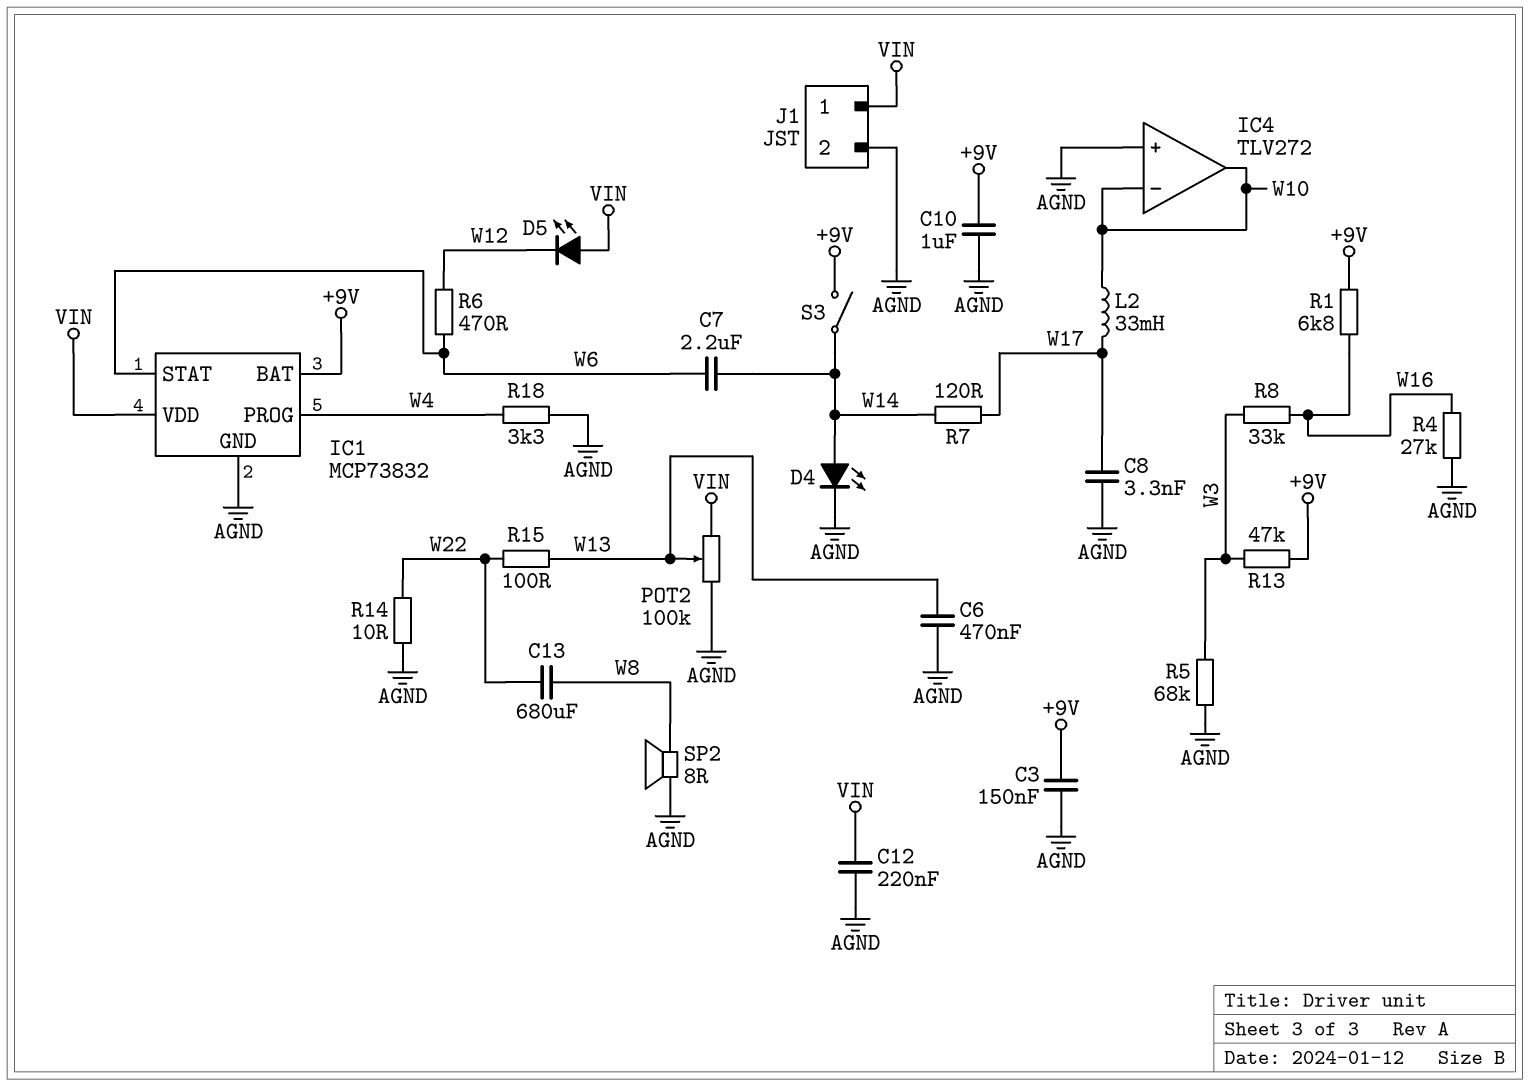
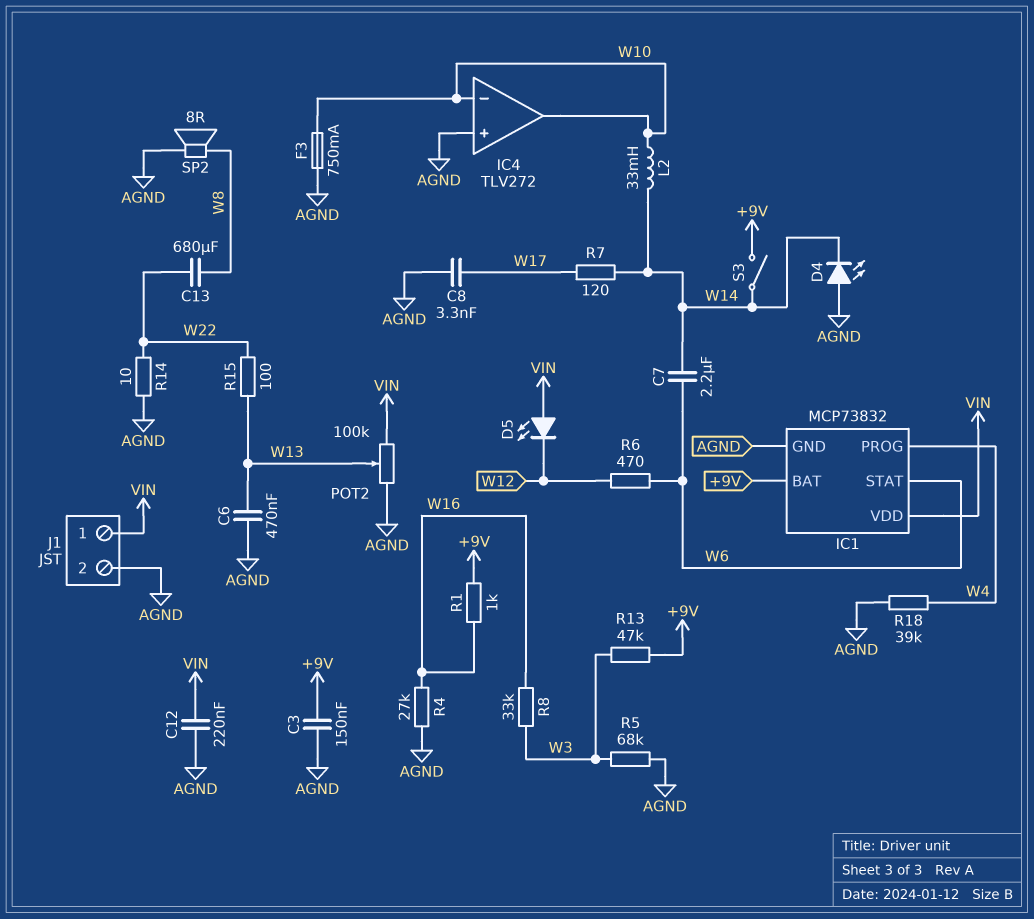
C10: 1uF (+9V, AGND) -> none
D4: LED (A W14, K AGND) -> LED (A AGND, K W14)
F3: none -> 750mA (AGND, W10)
L2: 33mH (W10, W17) -> 33mH (W10, W14)
R1: 6.8k (+9V, W16) -> 1k (+9V, W16)
R18: 3.3k (AGND, W4) -> 39k (AGND, W4)

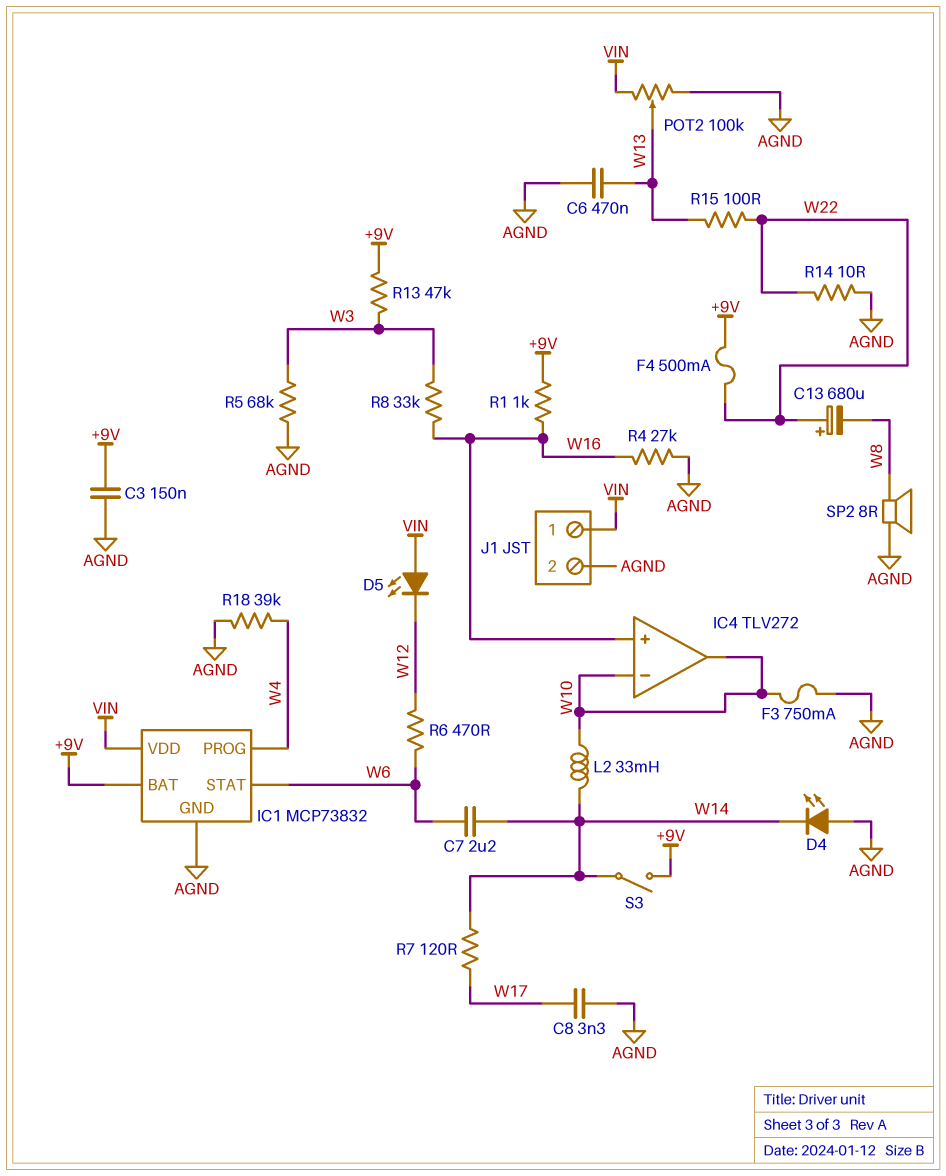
C12: 220nF (AGND, VIN) -> none
C13: 680uF (W8, W22) -> 680uF (plus W22, minus W8)
F4: none -> 500mA (+9V, W22)
IC4 pin in+: AGND -> W16

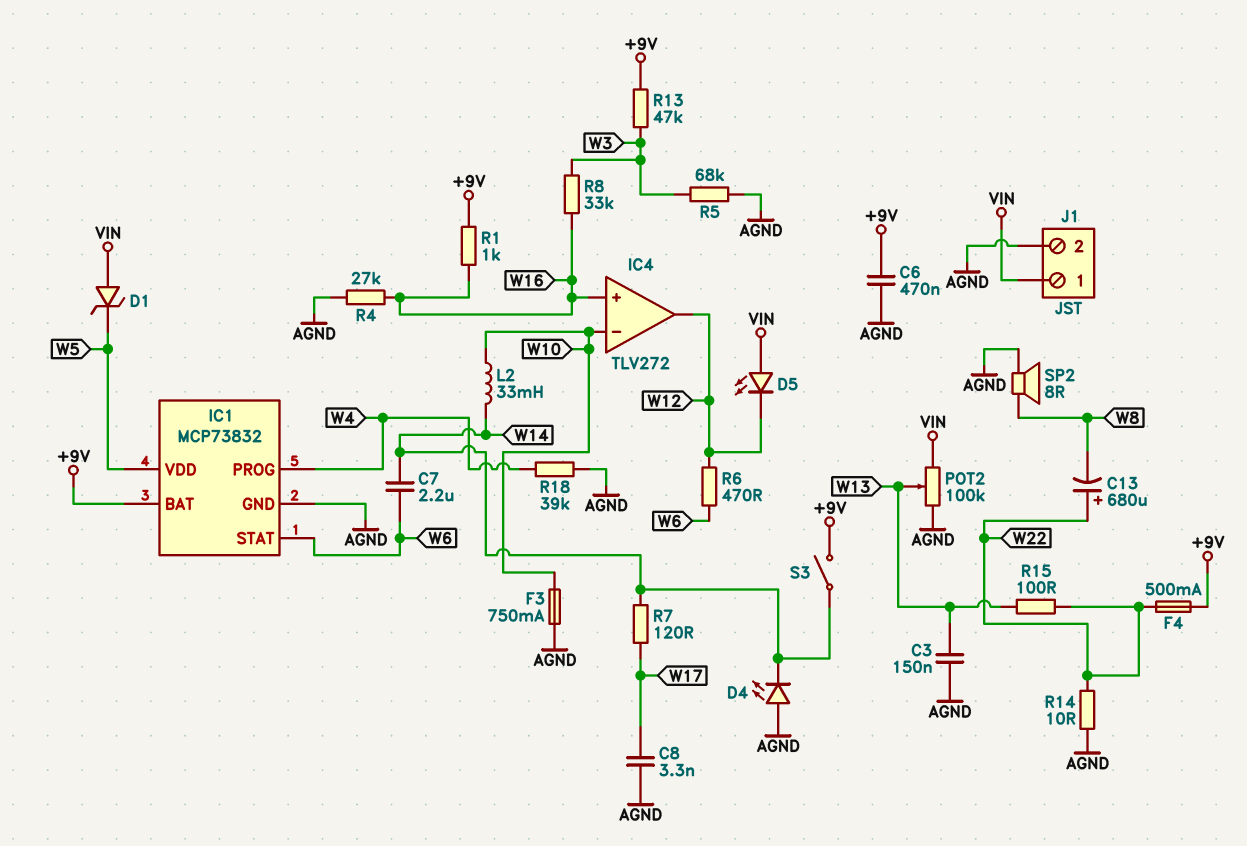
C3: 150nF (+9V, AGND) -> 150nF (AGND, W13)
C6: 470nF (AGND, W13) -> 470nF (+9V, AGND)
D1: none -> zener (A VIN, K W5)
IC1 pin VDD: VIN -> W5
IC4 pin out: W10 -> W12

